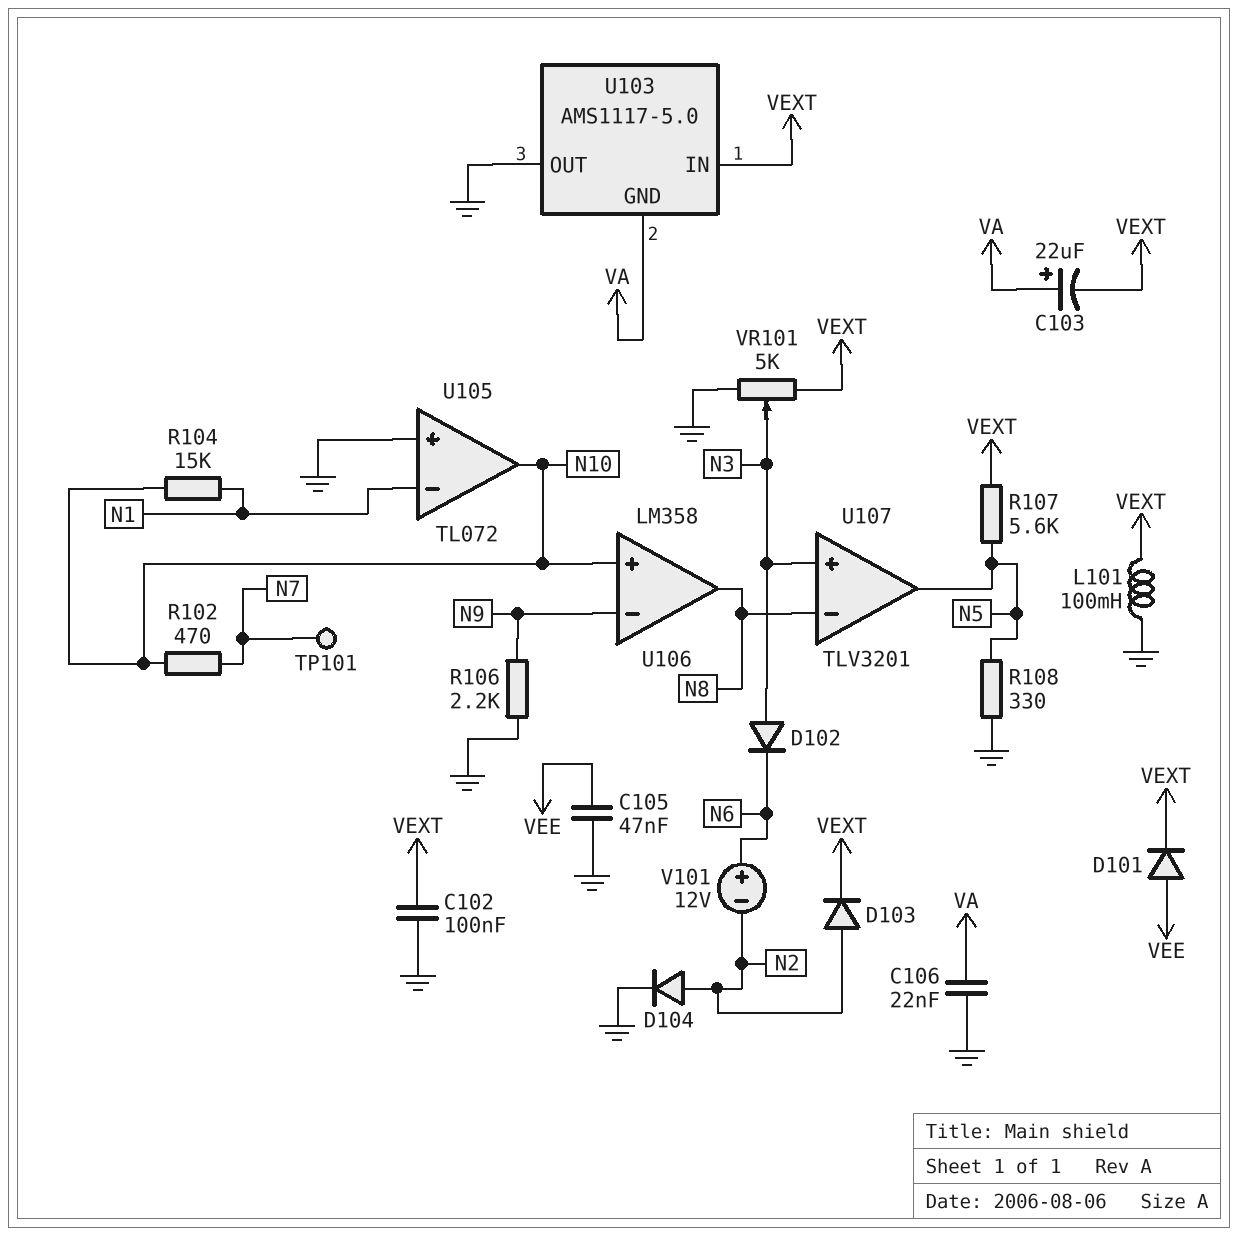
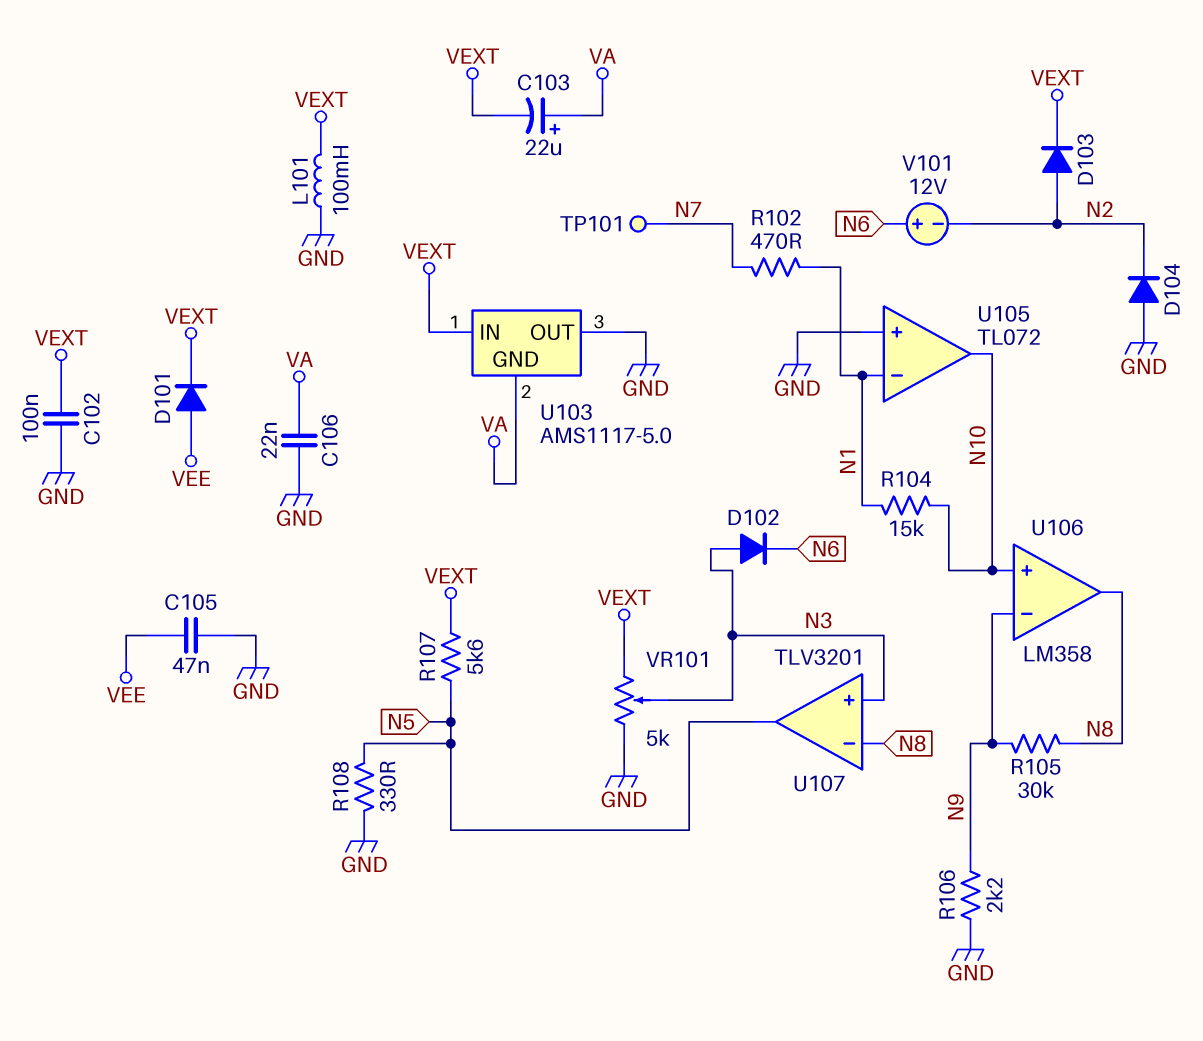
D104: diode (A N2, K GND) -> diode (A GND, K N2)
R102: 470 (N7, N10) -> 470 (N1, N7)
R105: none -> 30k (N8, N9)

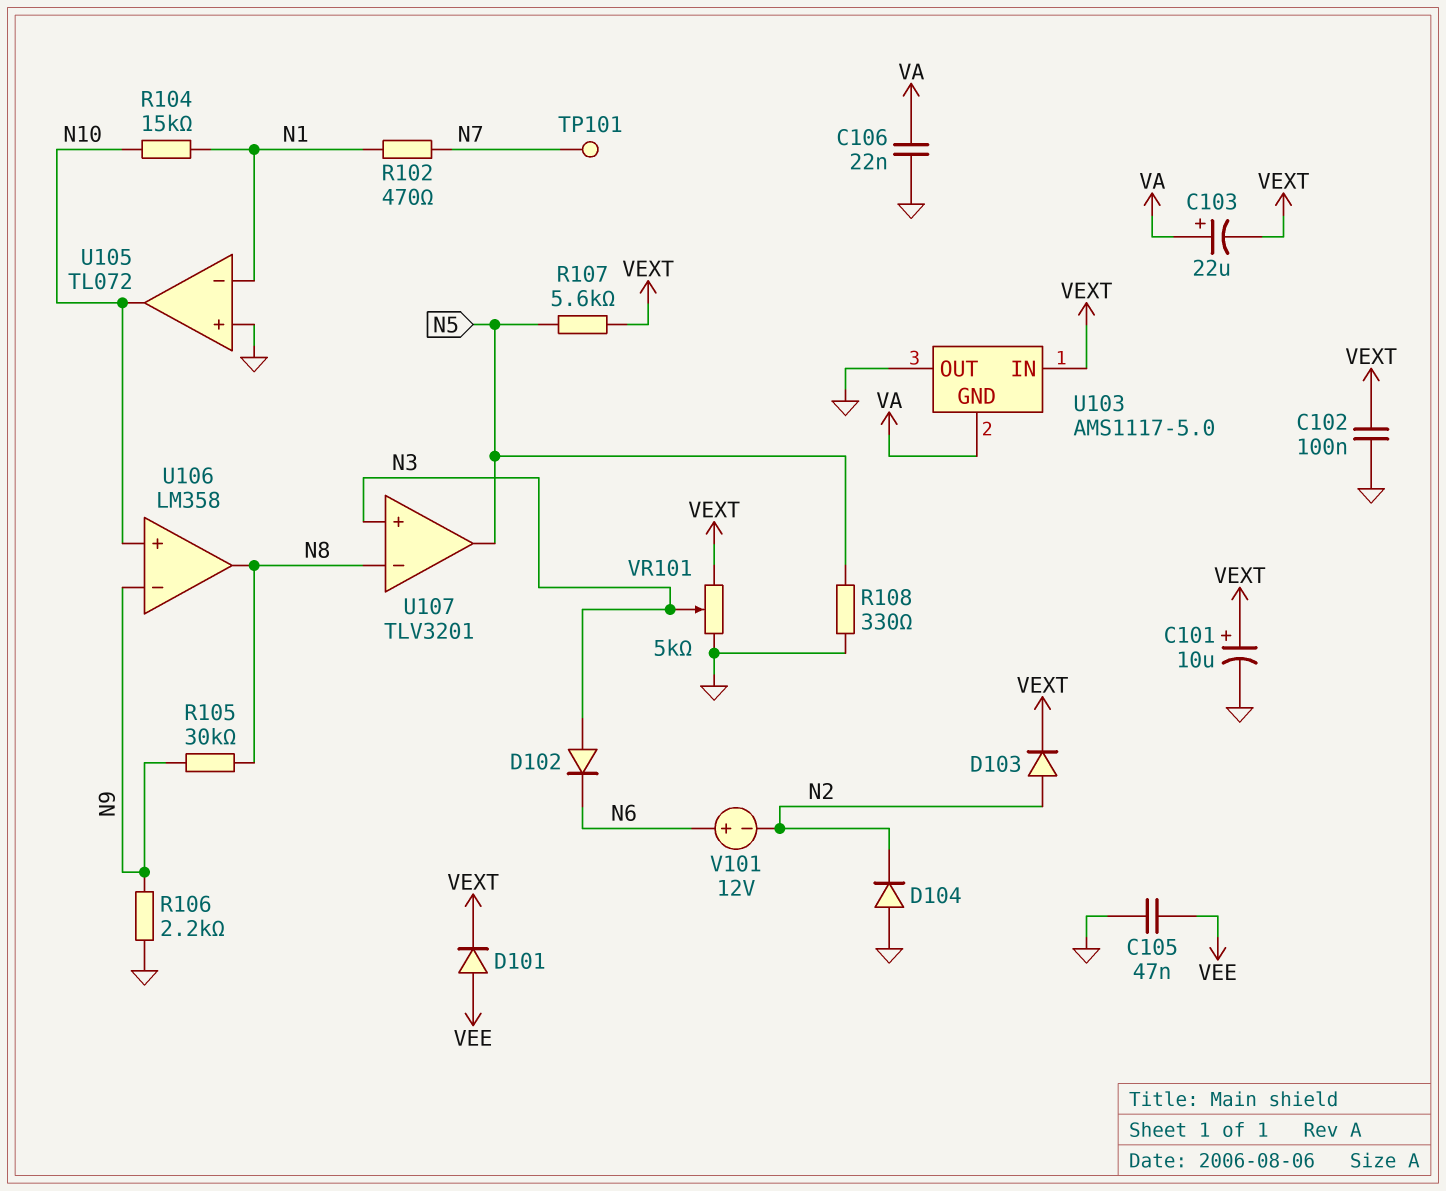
C101: none -> 10uF (plus VEXT, minus GND)
L101: 100mH (GND, VEXT) -> none

